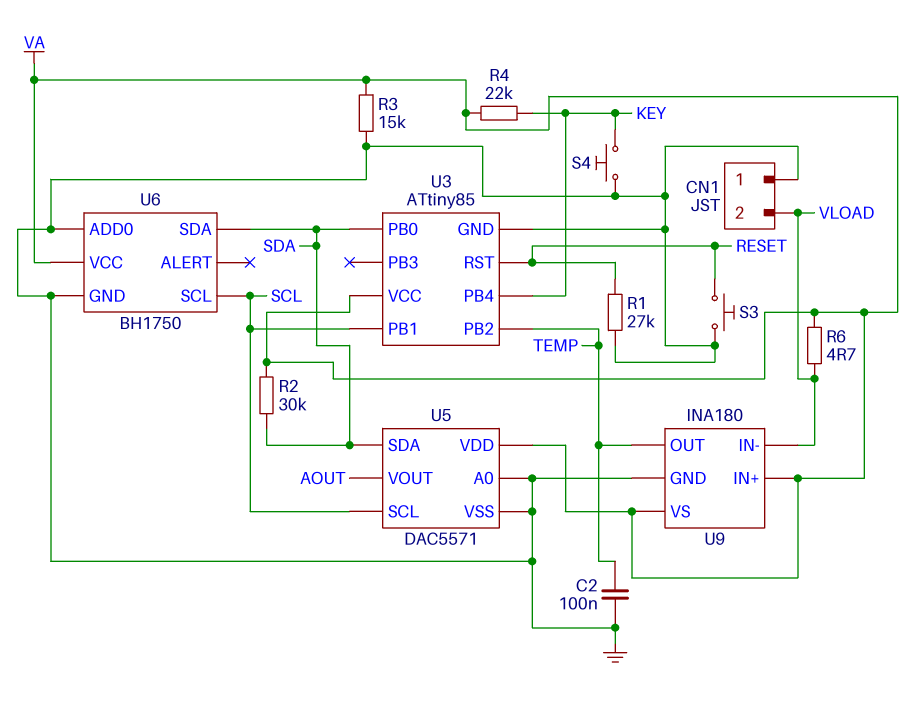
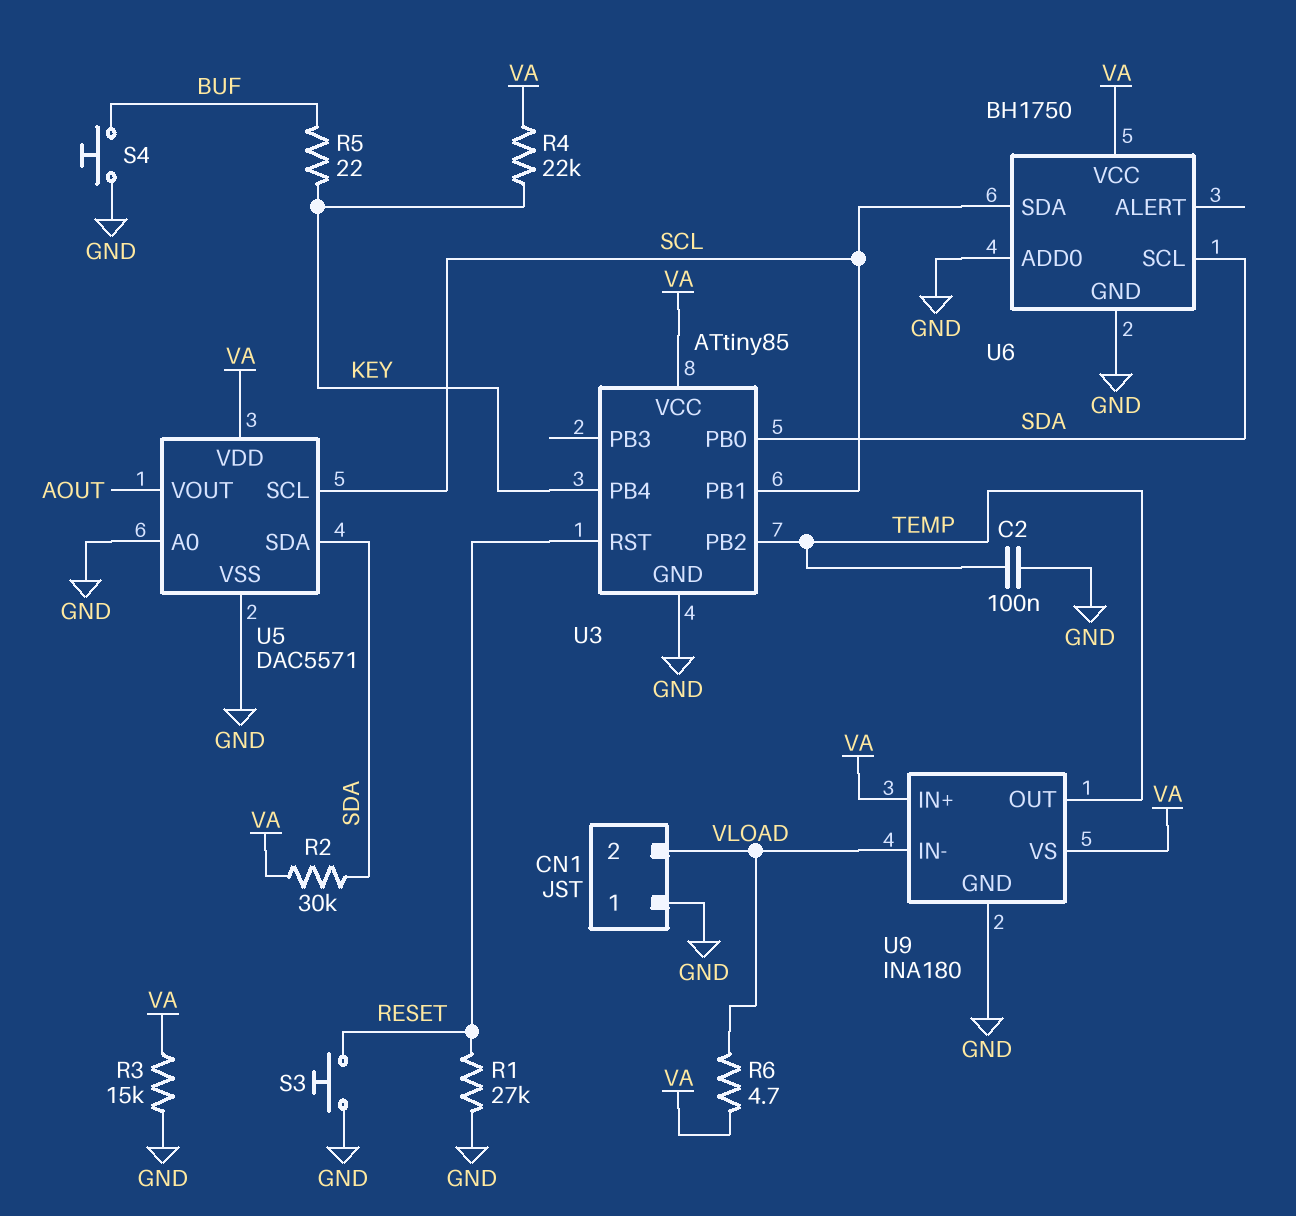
R5: none -> 22 (BUF, KEY)
S4: button (GND, KEY) -> button (BUF, GND)
U6 pin SCL: SCL -> SDA
U6 pin SDA: SDA -> SCL

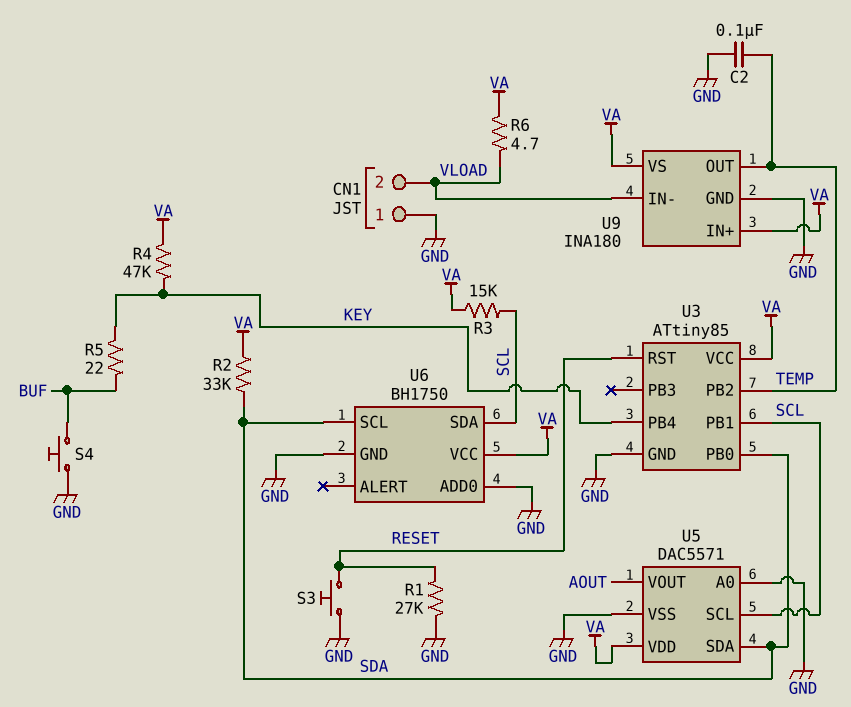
R2: 30k (SDA, VA) -> 33k (SDA, VA)
R3: 15k (GND, VA) -> 15k (SCL, VA)
R4: 22k (KEY, VA) -> 47k (KEY, VA)

